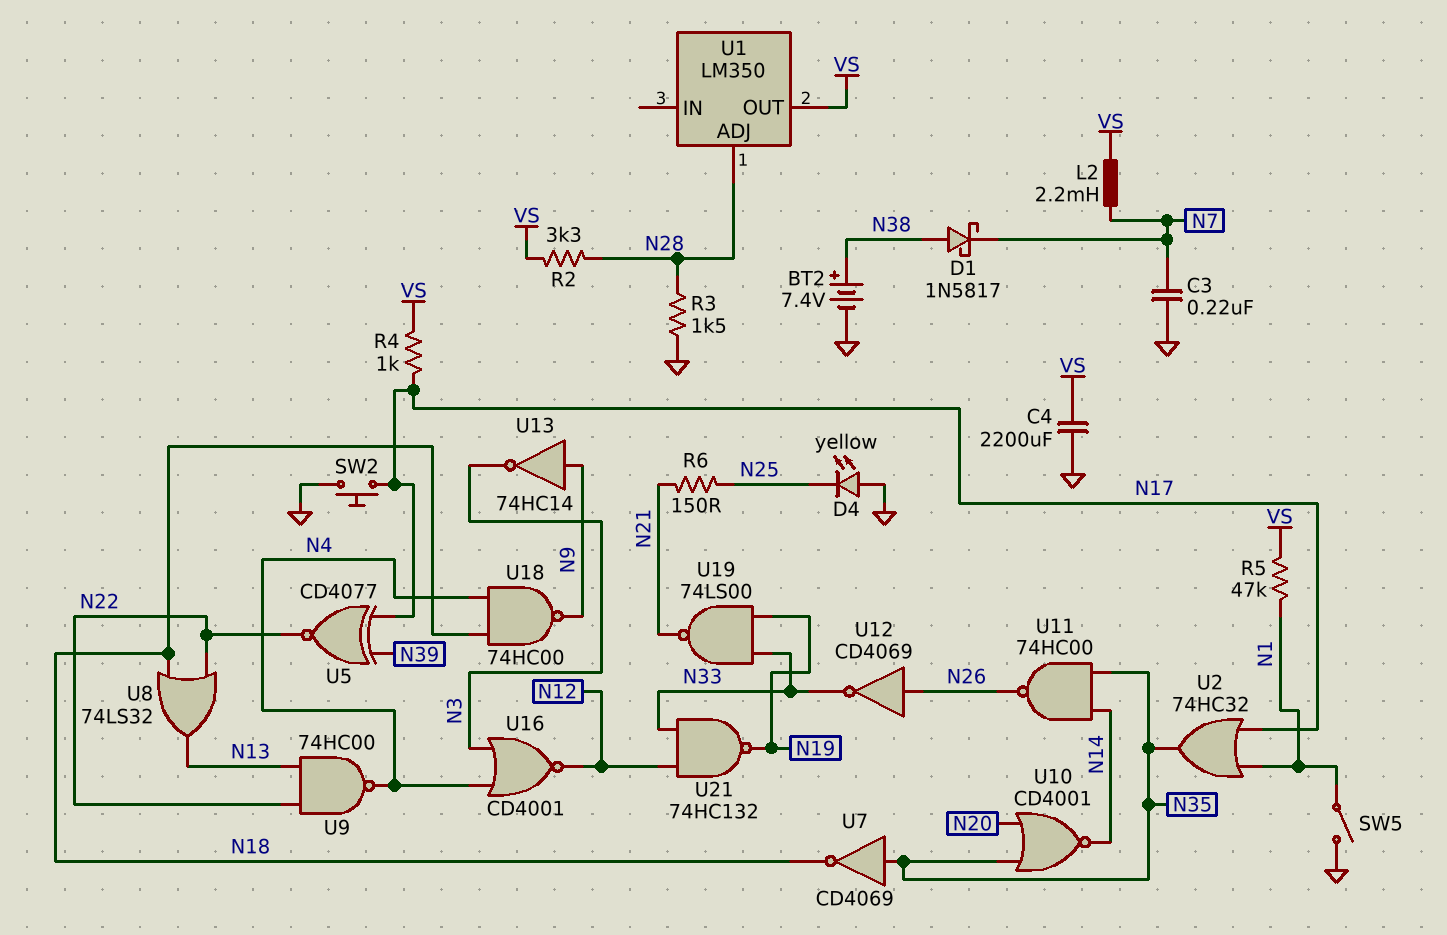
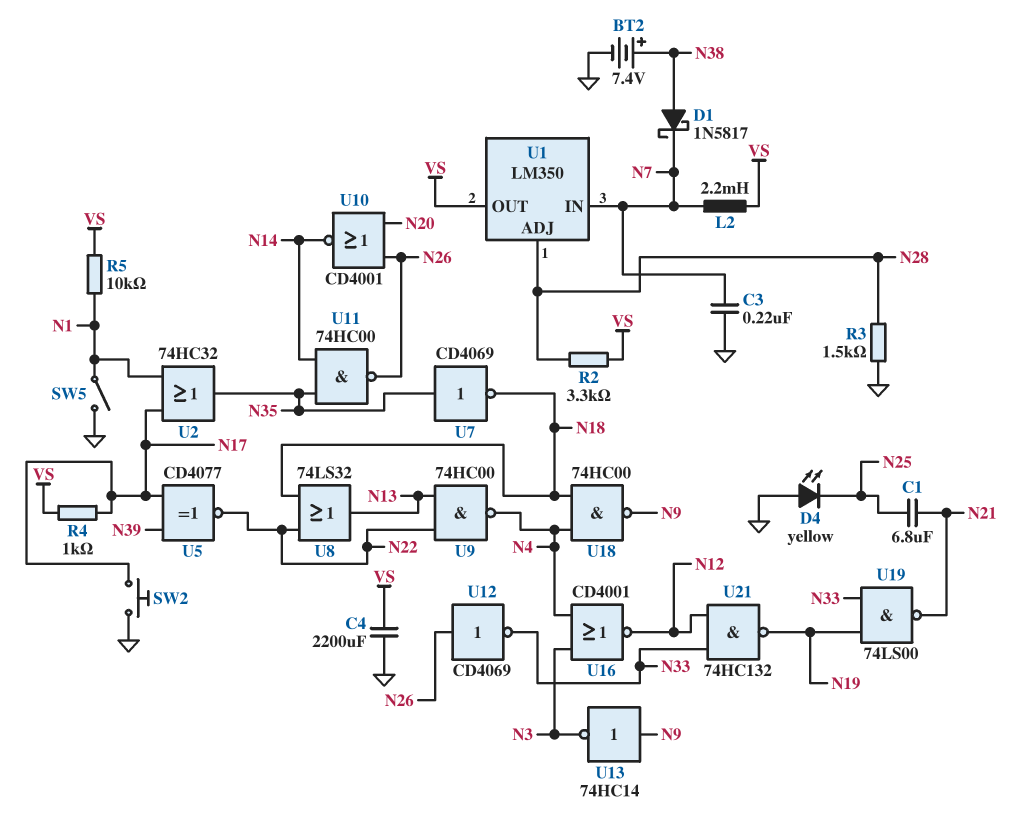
C1: none -> 6.8uF (N21, N25)
R5: 47k (N1, VS) -> 10k (N1, VS)
R6: 150 (N21, N25) -> none
U1 pin IN: none -> N7
U10: NOR CD4001 (in N20, in N35, out N14) -> NOR CD4001 (in N20, in N26, out N14)

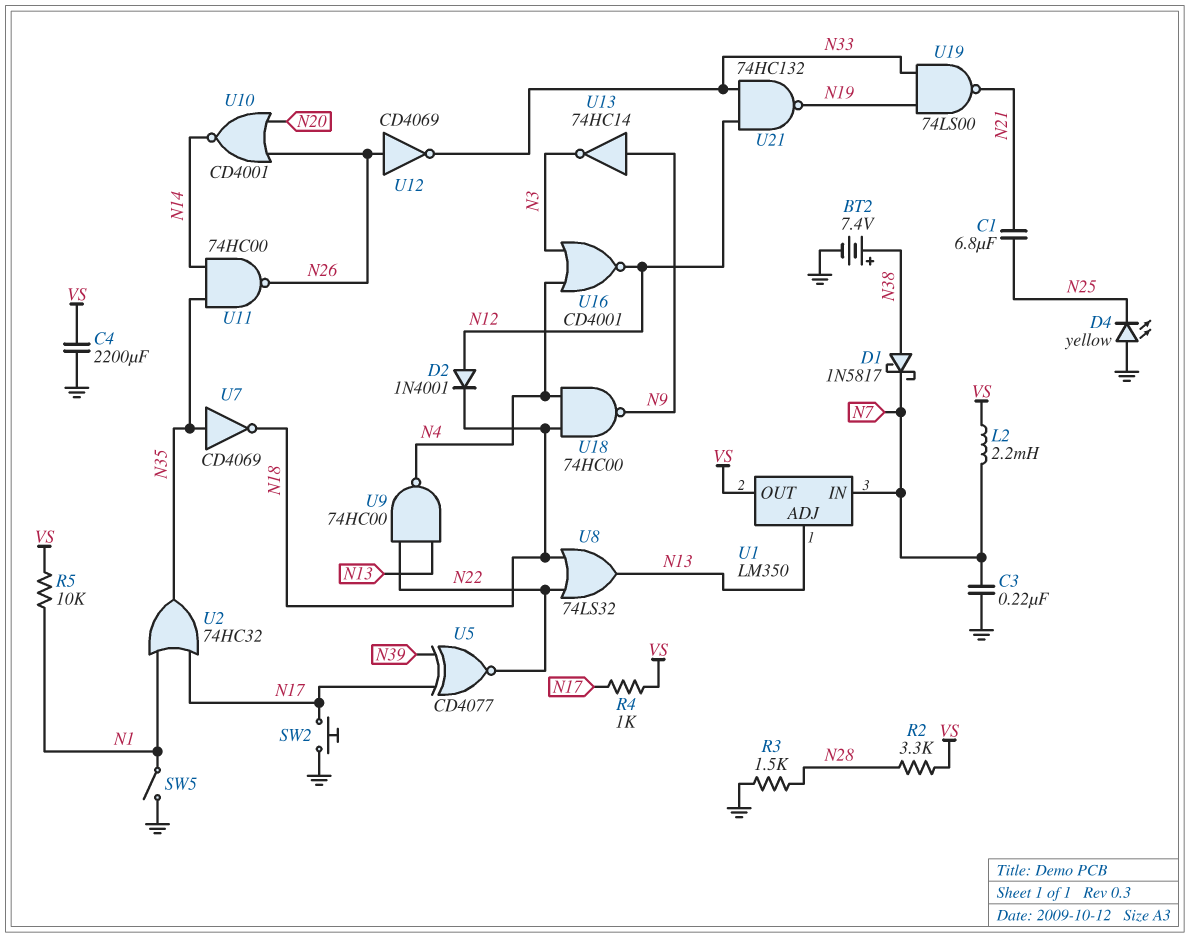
D2: none -> diode 1N4001 (A N12, K N18)
U1 pin ADJ: N28 -> N13

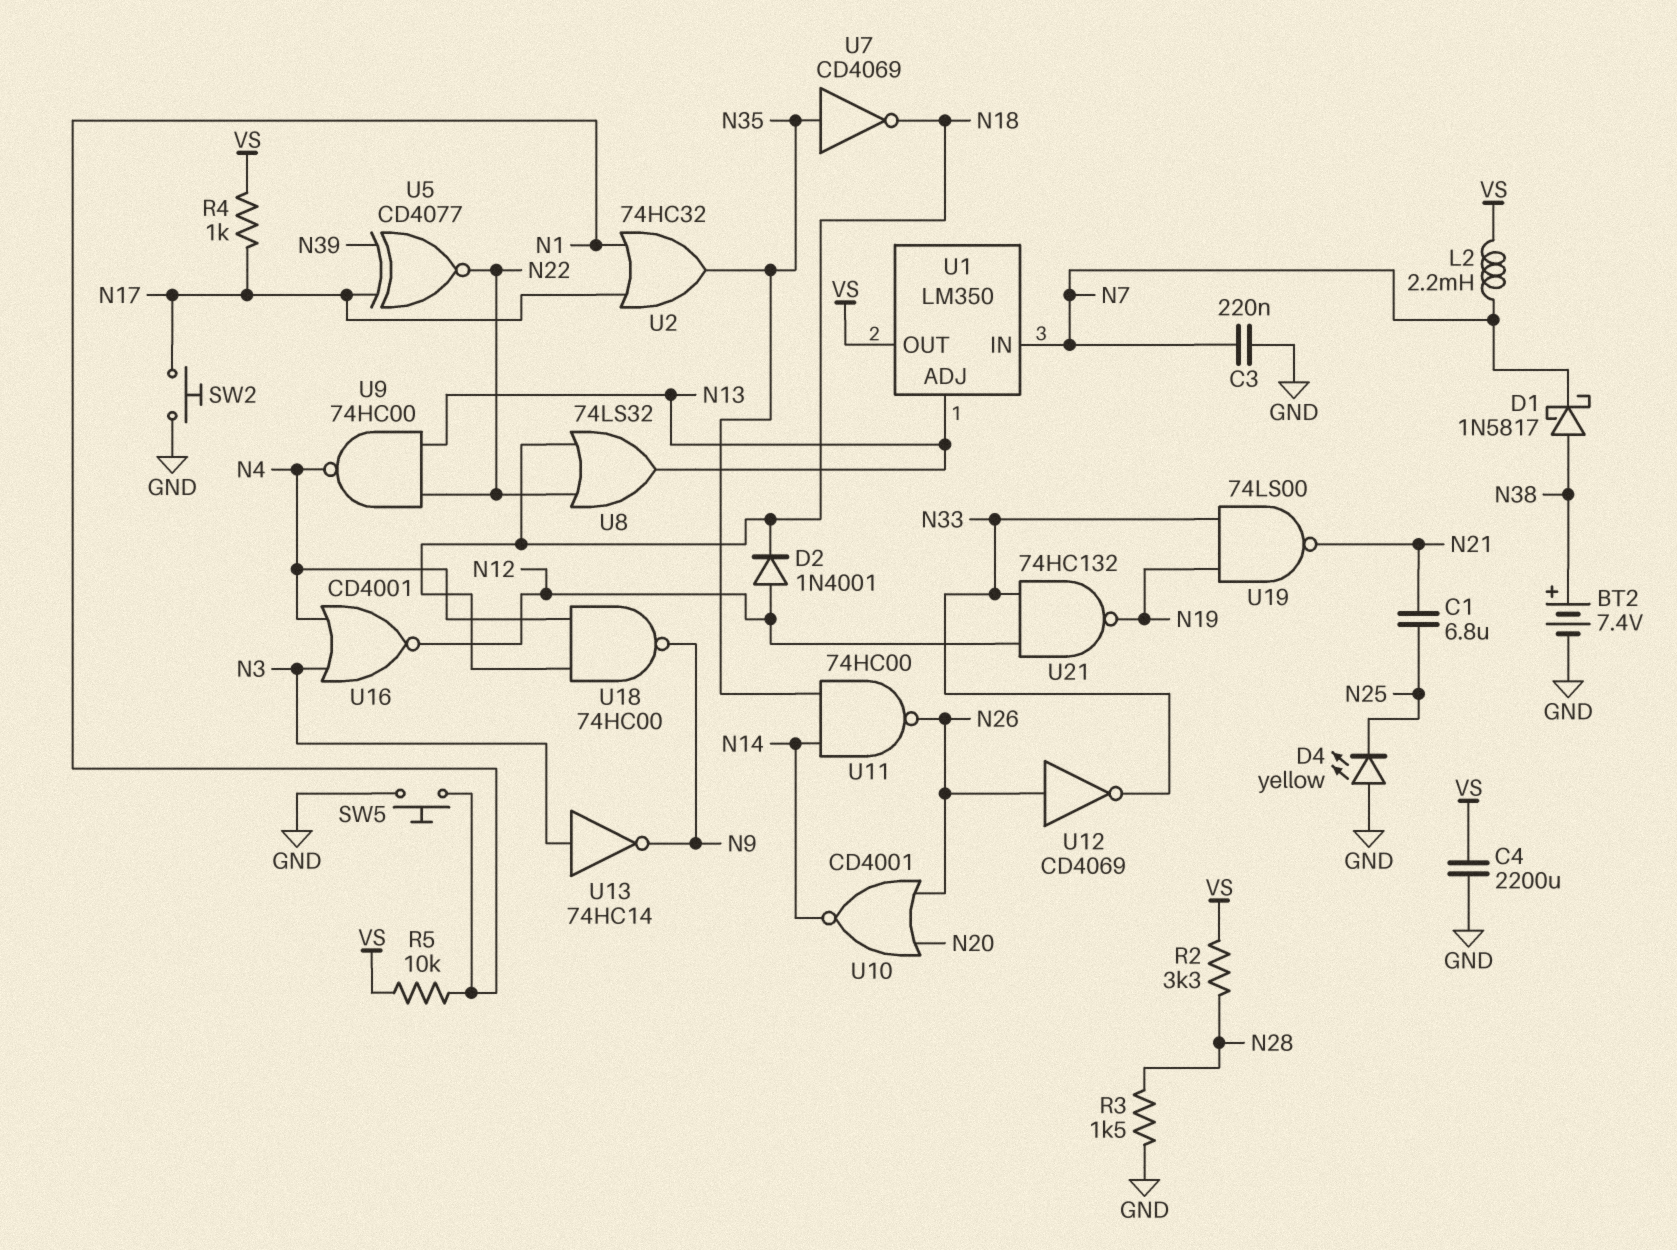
SW5: switch (GND, N1) -> button (GND, N1)
U13: NOT 74HC14 (in N9, out N3) -> NOT 74HC14 (in N3, out N9)

